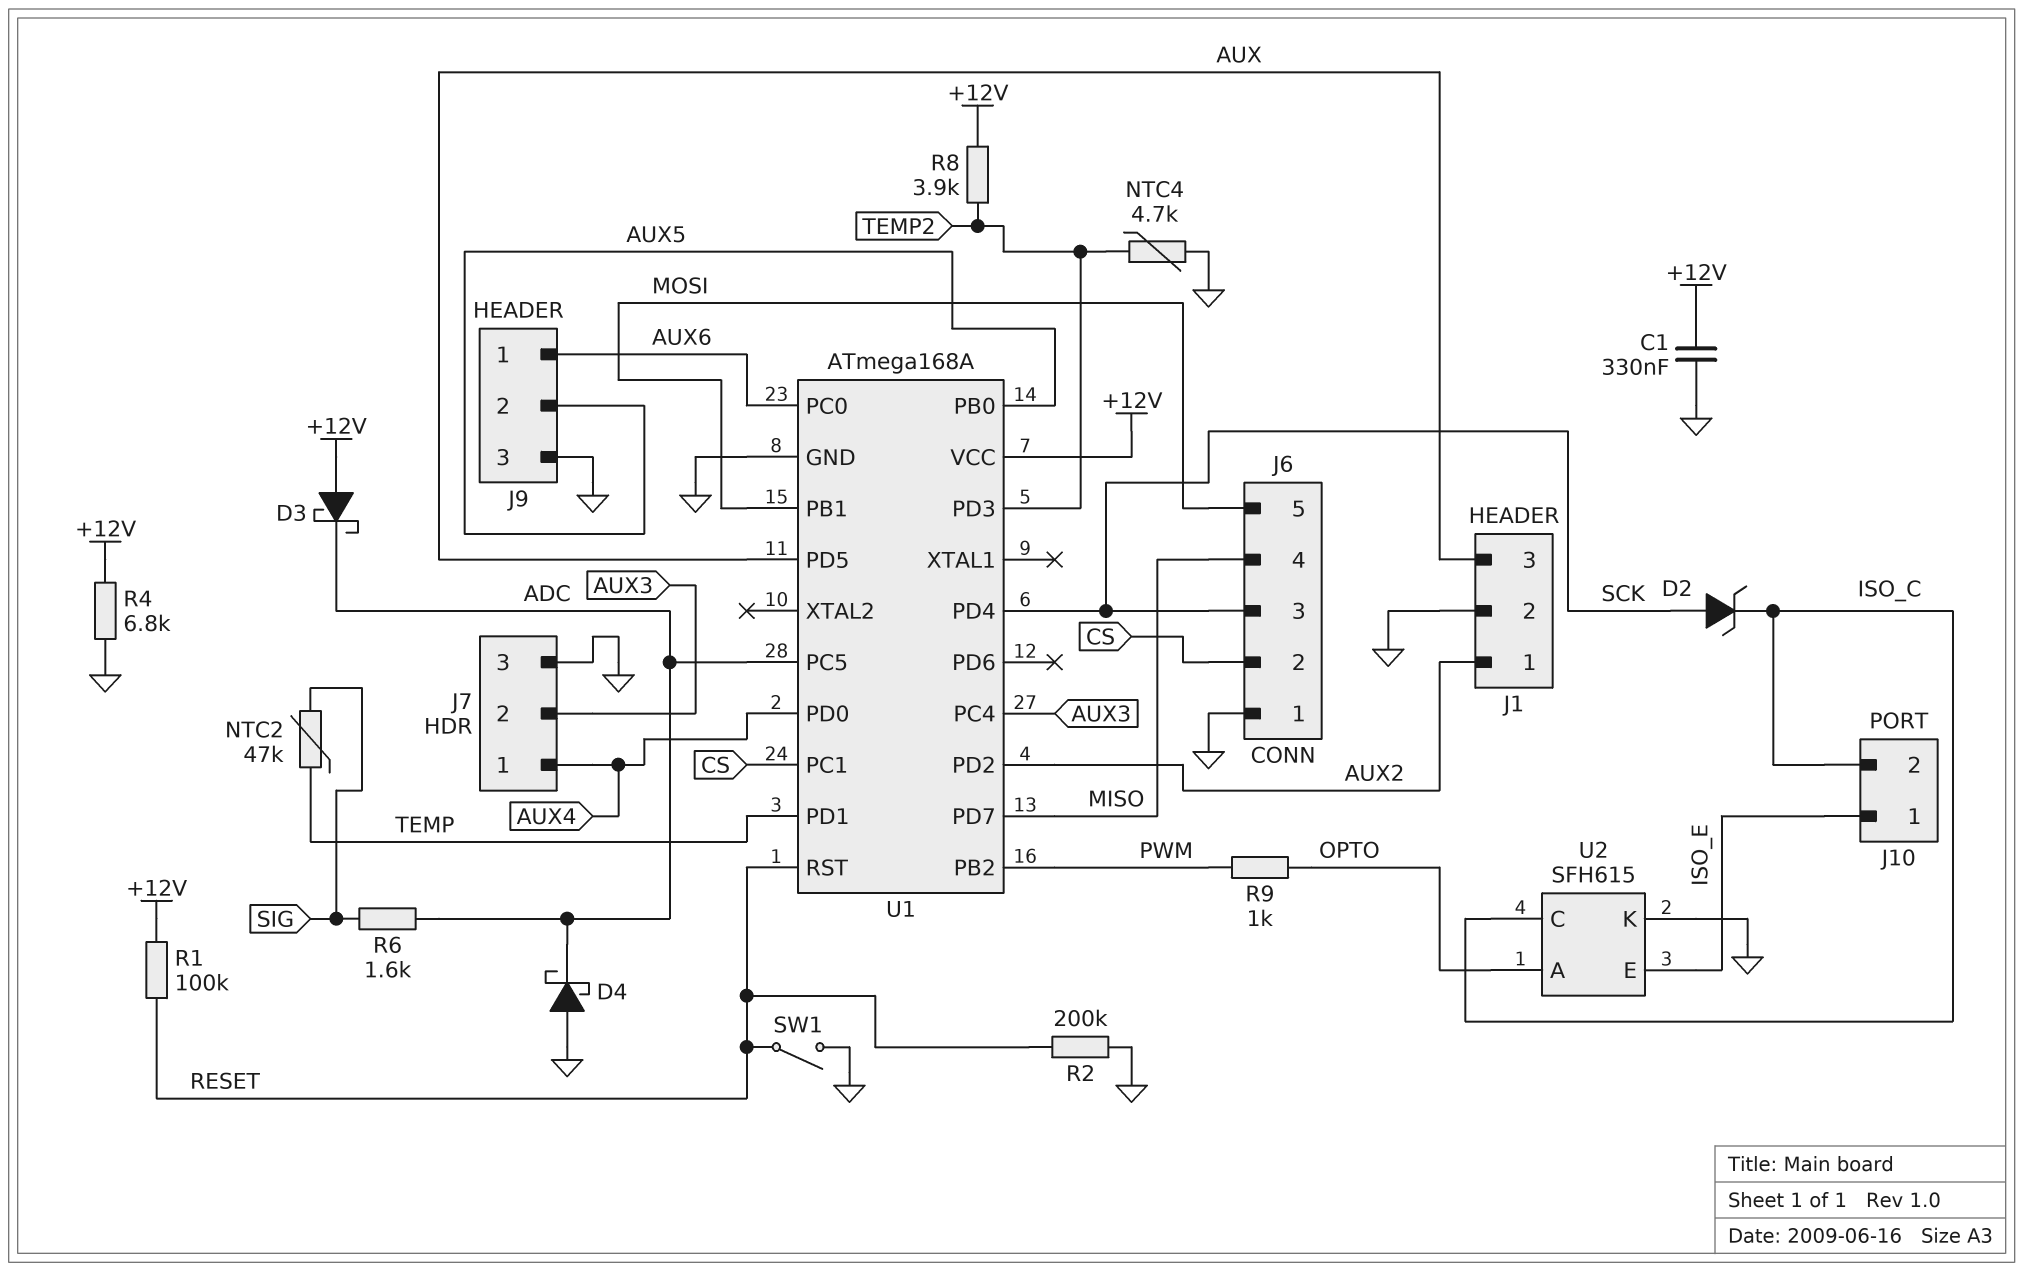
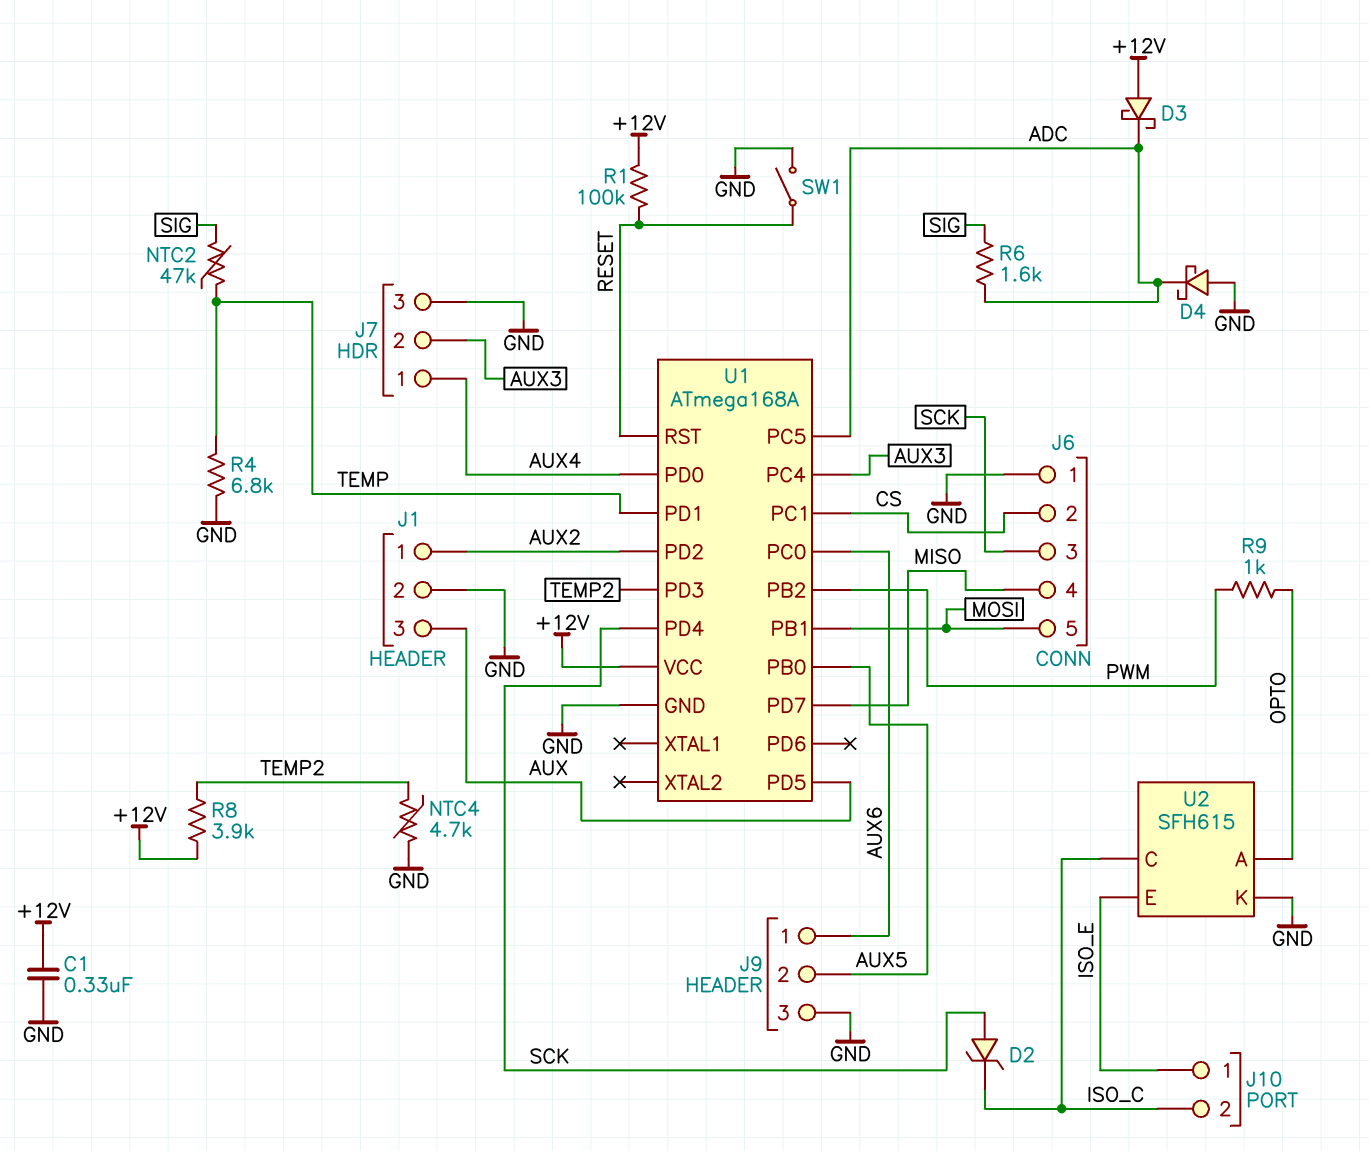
R2: 200k (GND, RESET) -> none
R4: 6.8k (+12V, GND) -> 6.8k (GND, TEMP)

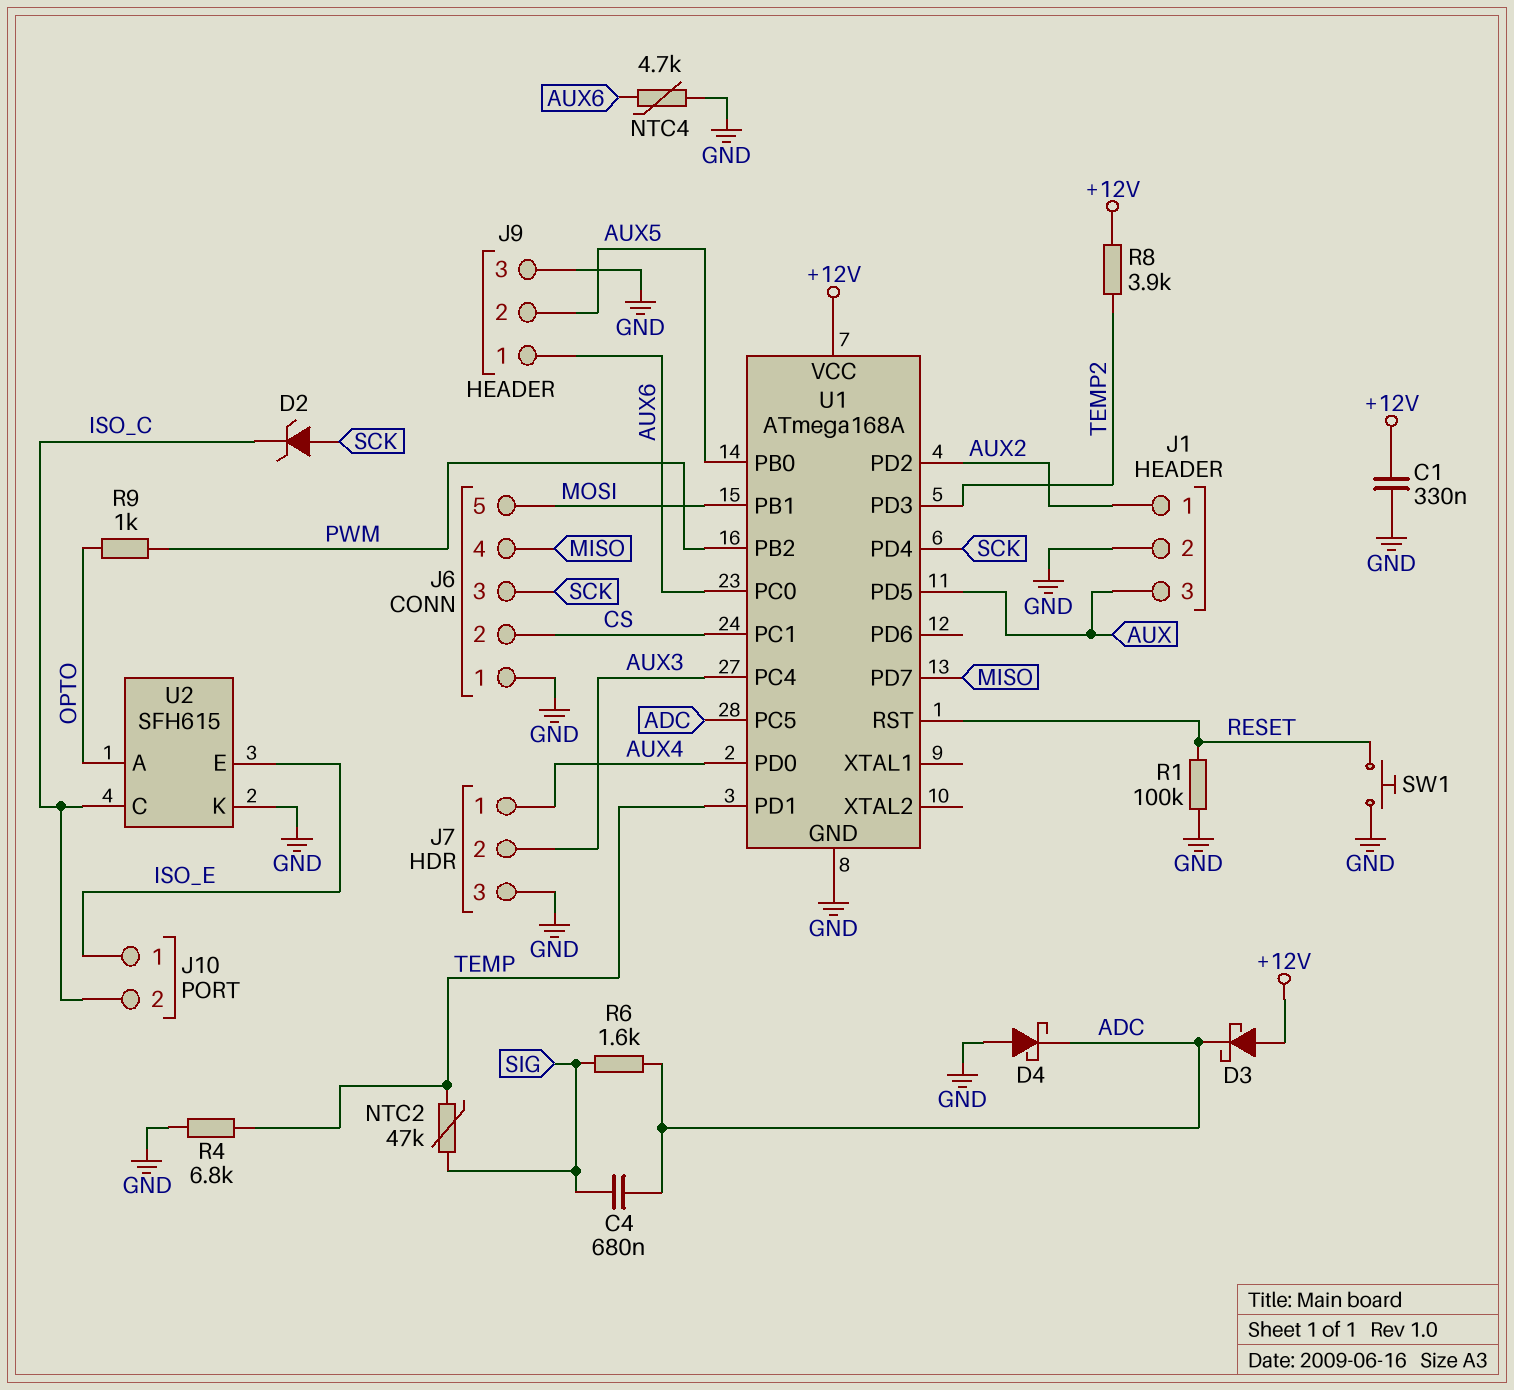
C4: none -> 680nF (ADC, SIG)
NTC4: 4.7k (GND, TEMP2) -> 4.7k (AUX6, GND)
R1: 100k (+12V, RESET) -> 100k (GND, RESET)
SW1: switch (GND, RESET) -> button (GND, RESET)

